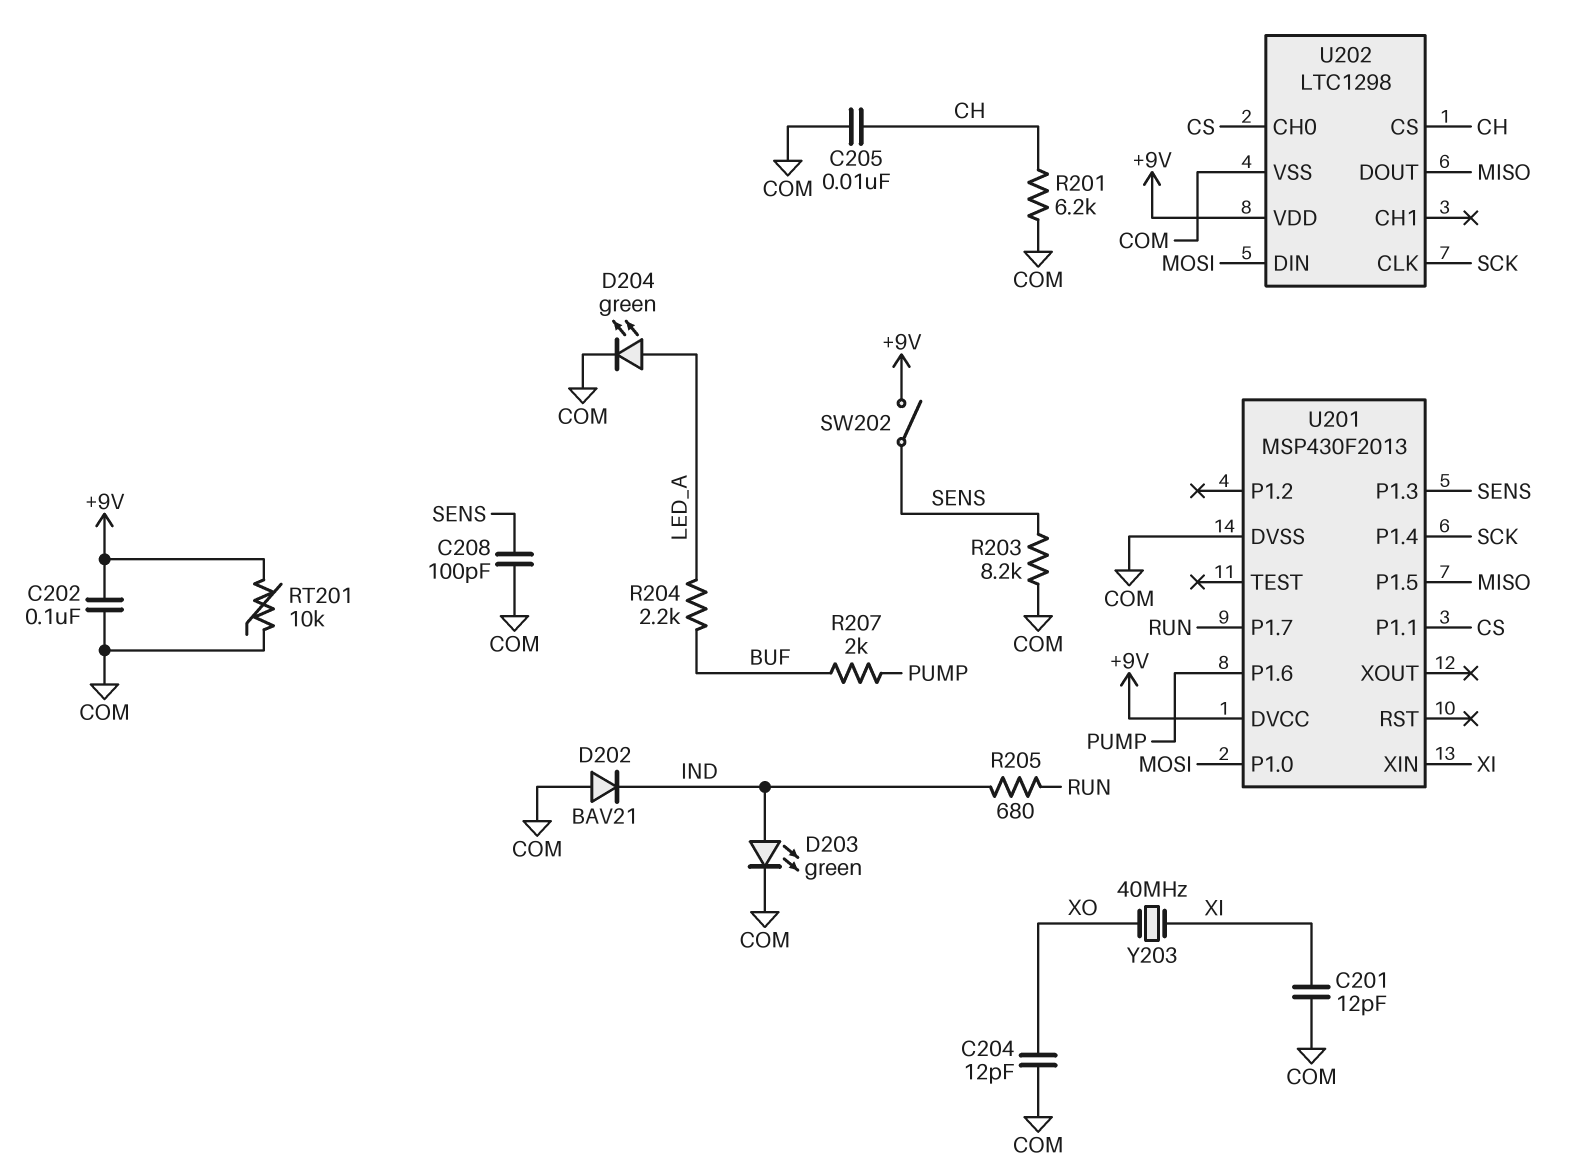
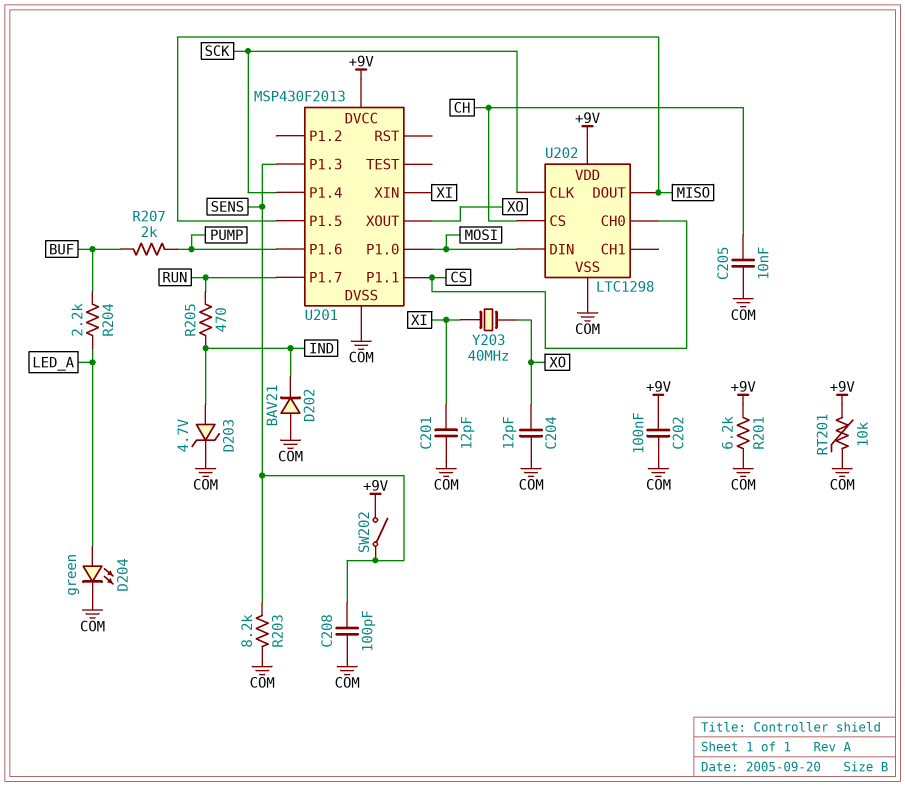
D203: LED green (A IND, K COM) -> zener 4.7V (A IND, K COM)
R201: 6.2k (CH, COM) -> 6.2k (+9V, COM)
R205: 680 (IND, RUN) -> 470 (IND, RUN)
U201 pin XOUT: none -> XO

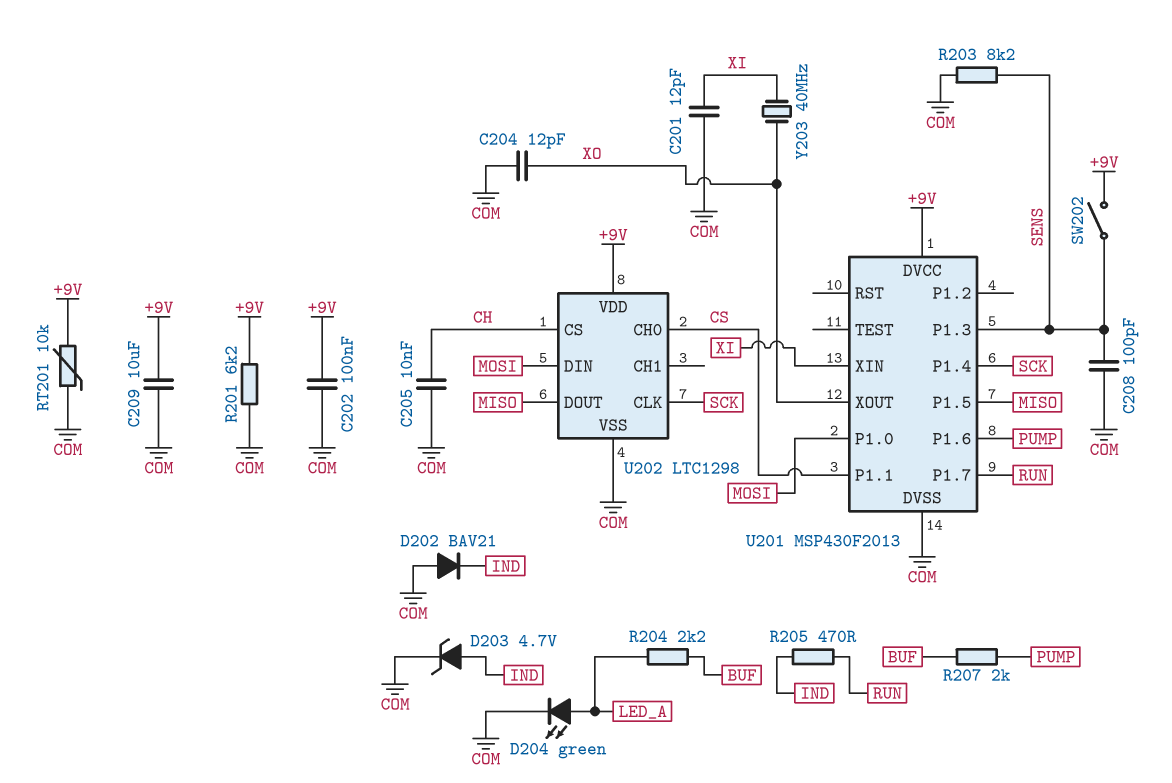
C209: none -> 10uF (+9V, COM)

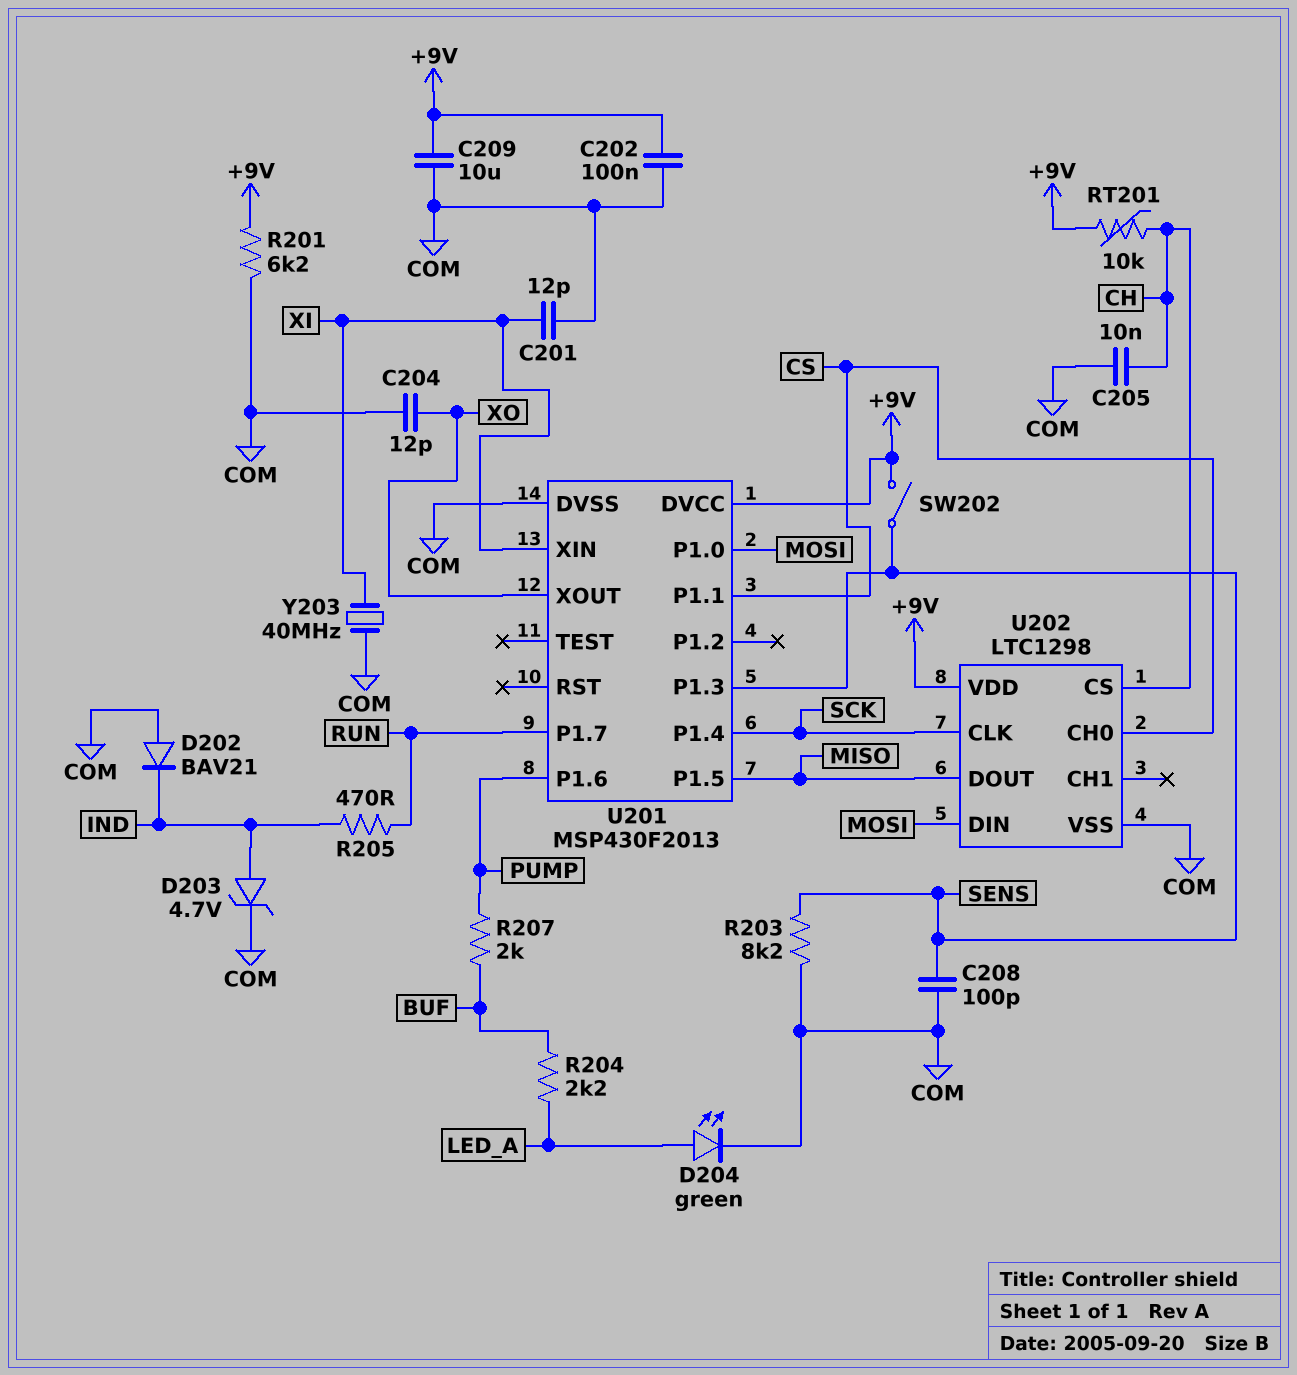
RT201: 10k (+9V, COM) -> 10k (+9V, CH)
Y203: 40MHz (XI, XO) -> 40MHz (COM, XI)

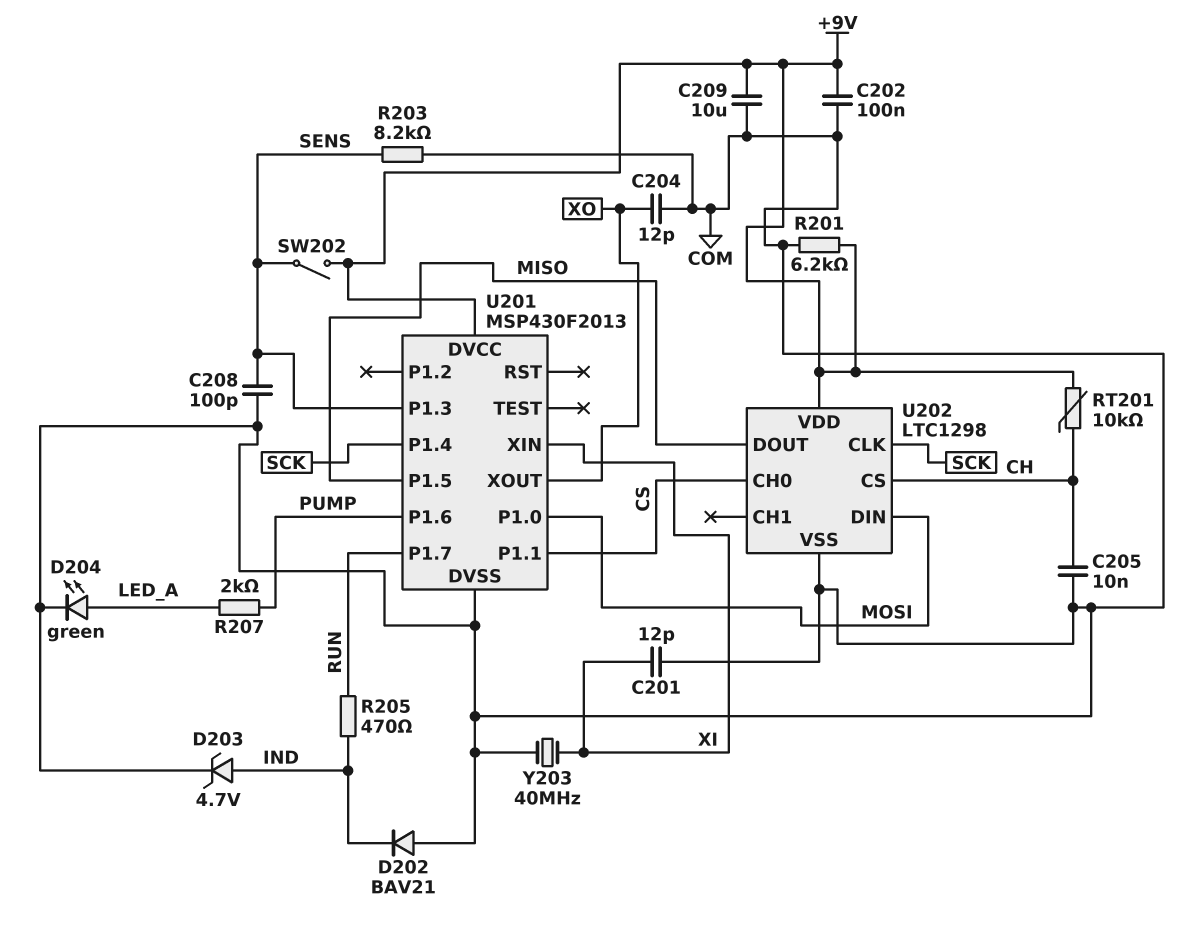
R204: 2.2k (BUF, LED_A) -> none
R207: 2k (BUF, PUMP) -> 2k (LED_A, PUMP)

